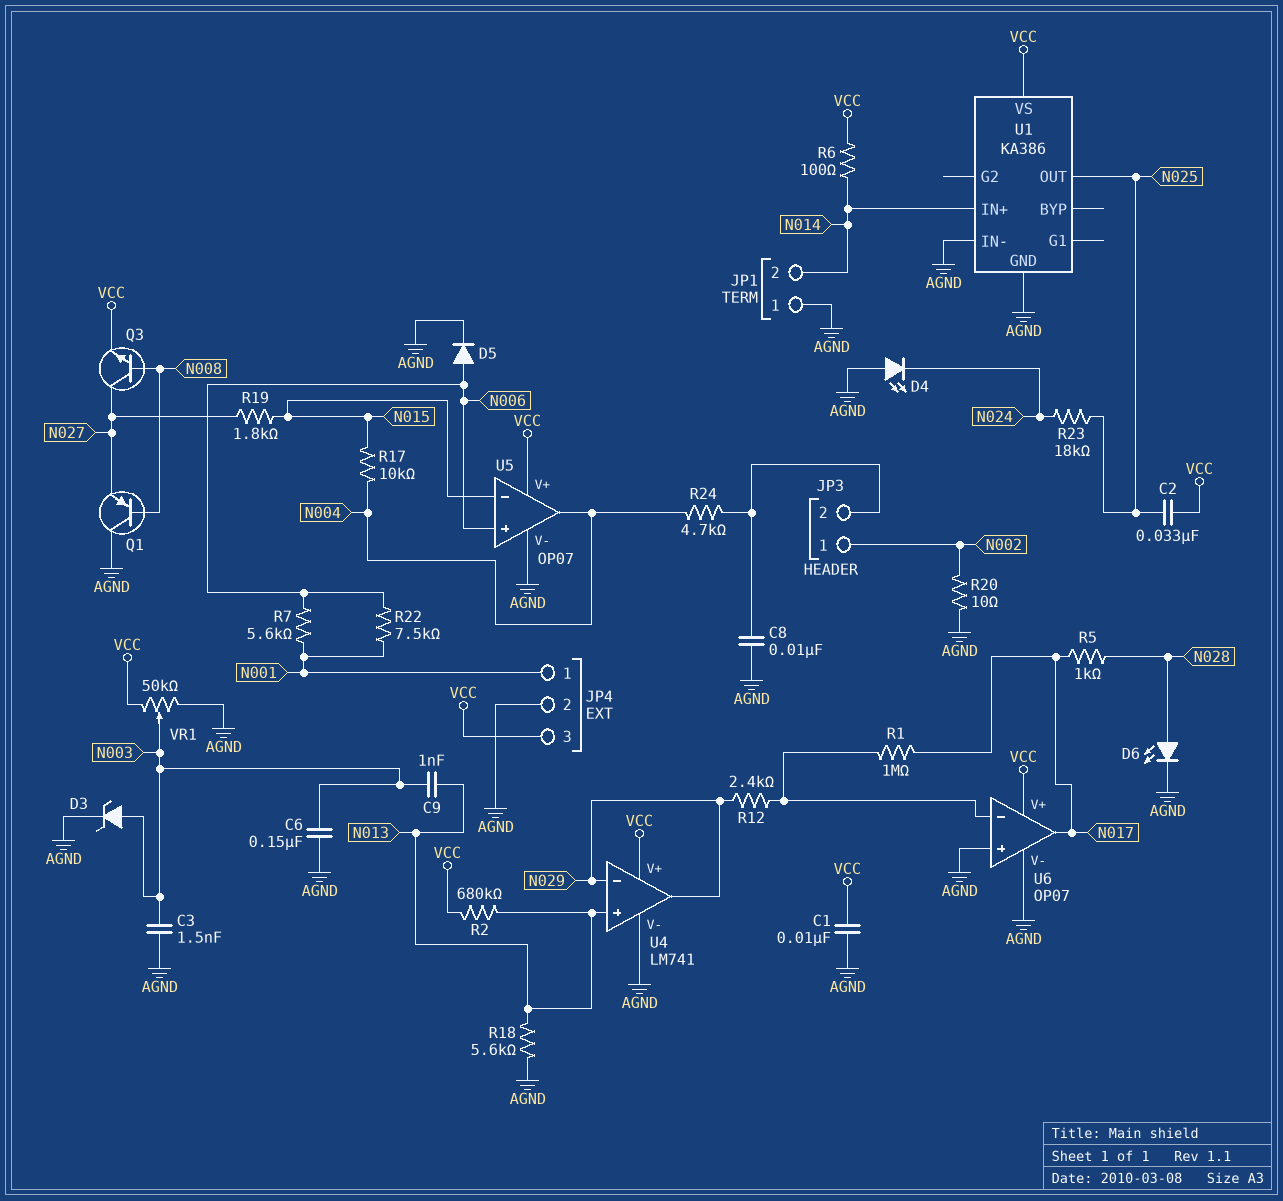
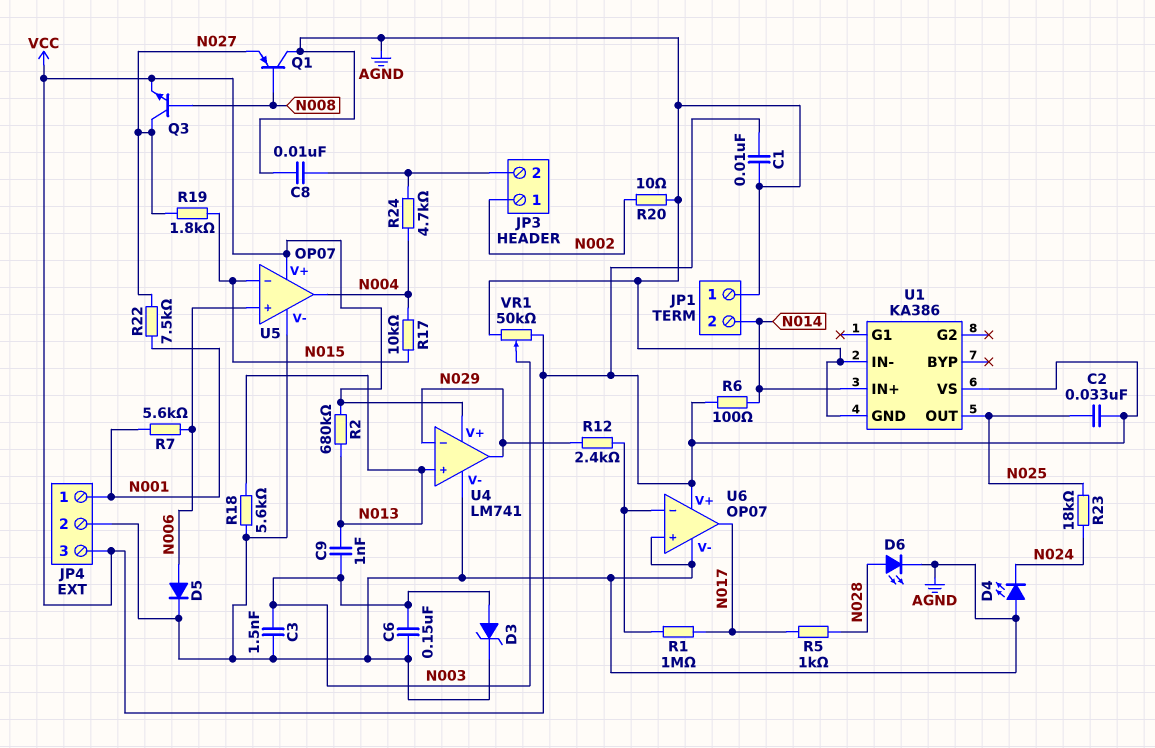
R22: 7.5k (N001, N006) -> 7.5k (N001, N027)

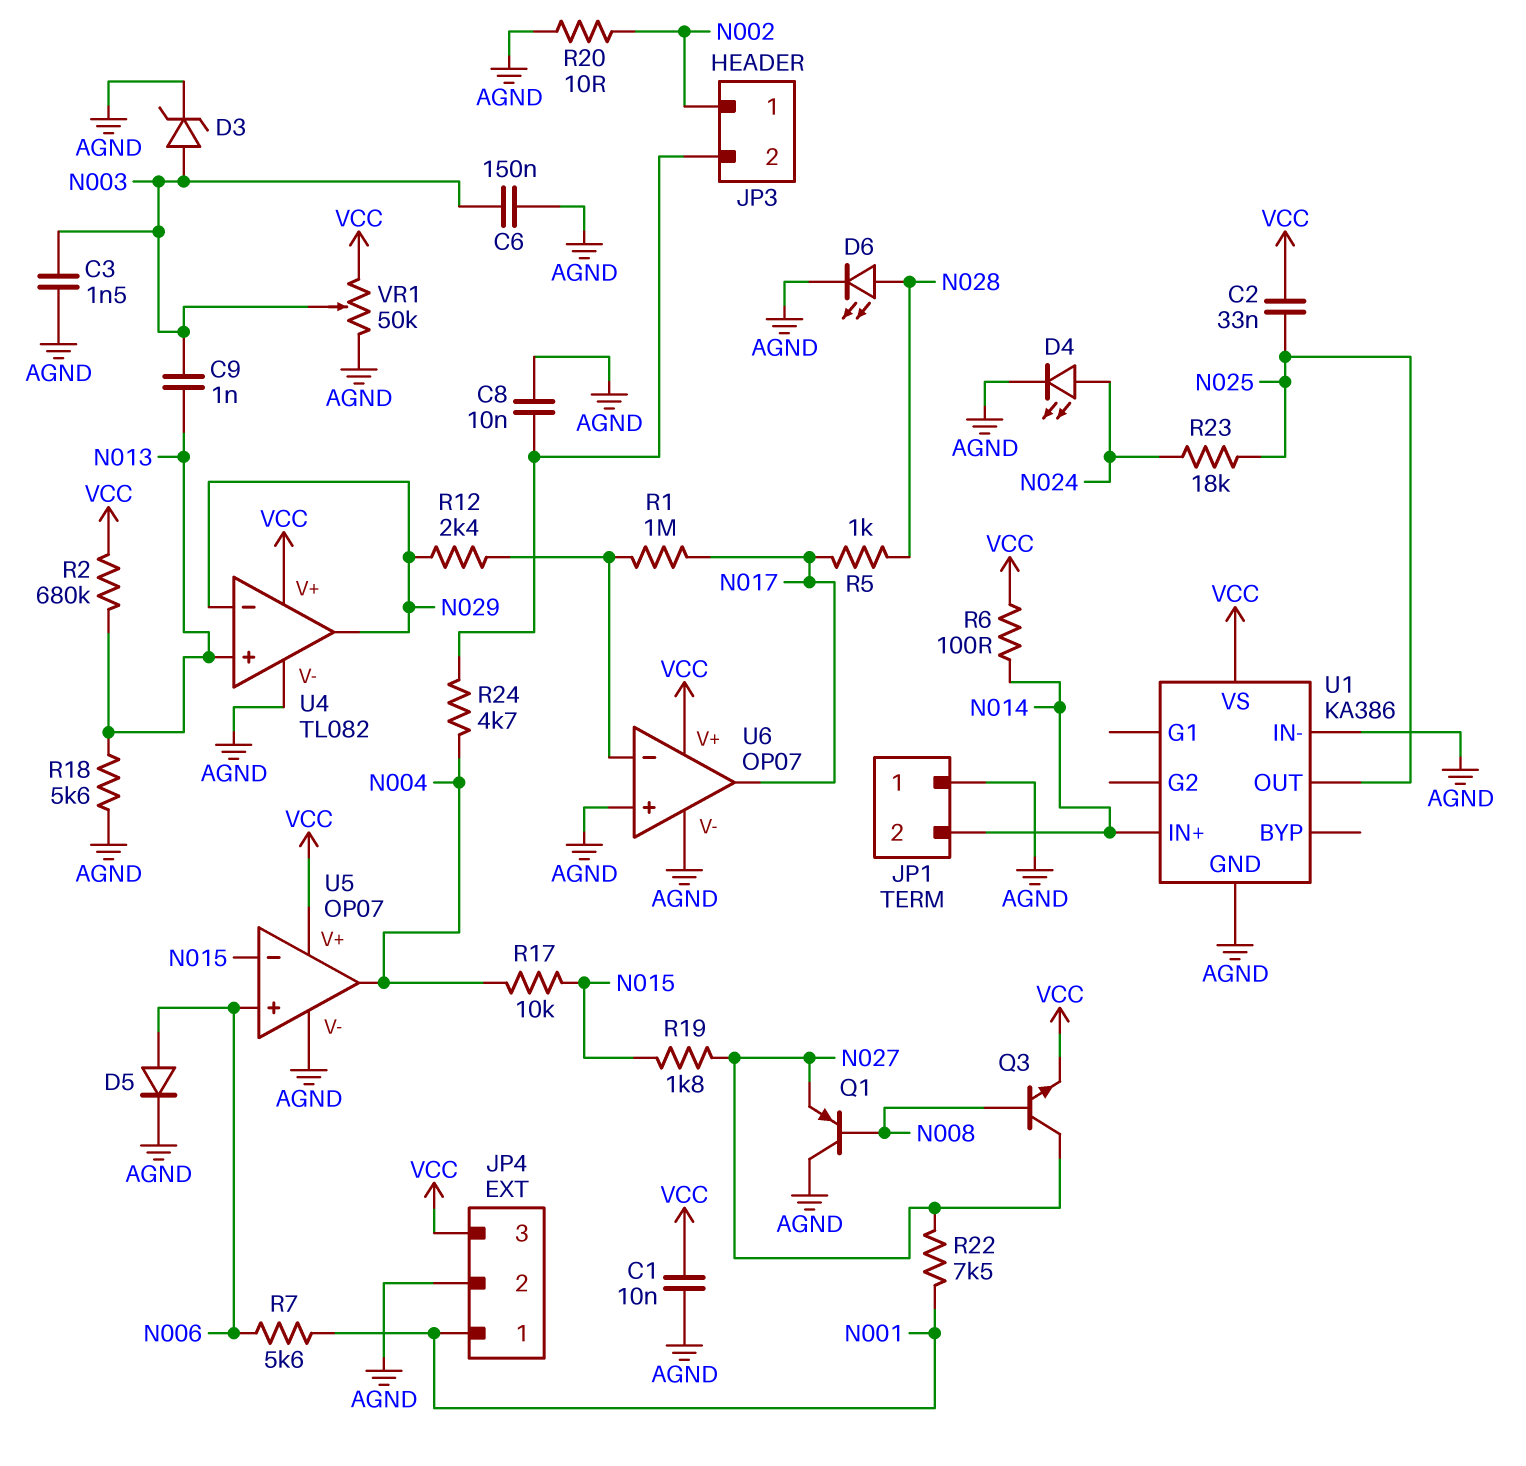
D4: LED (A AGND, K N024) -> LED (A N024, K AGND)
U4: LM741 -> TL082

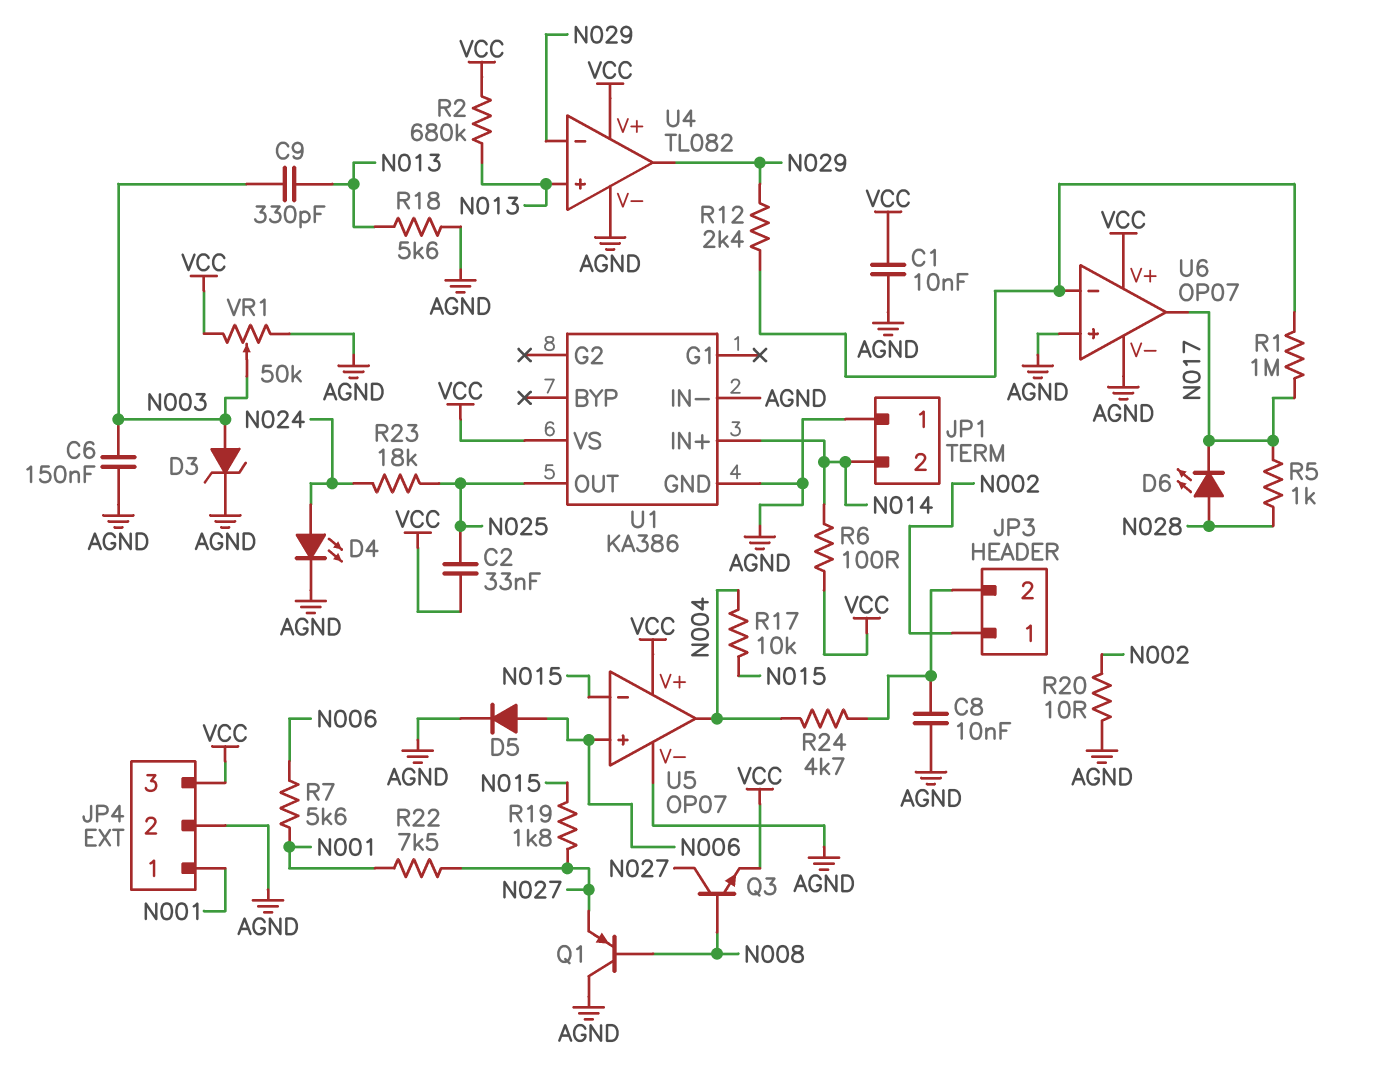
C3: 1.5nF (AGND, N003) -> none
C9: 1nF (N003, N013) -> 330pF (N003, N013)
D6: LED (A N028, K AGND) -> LED (A N028, K N017)

